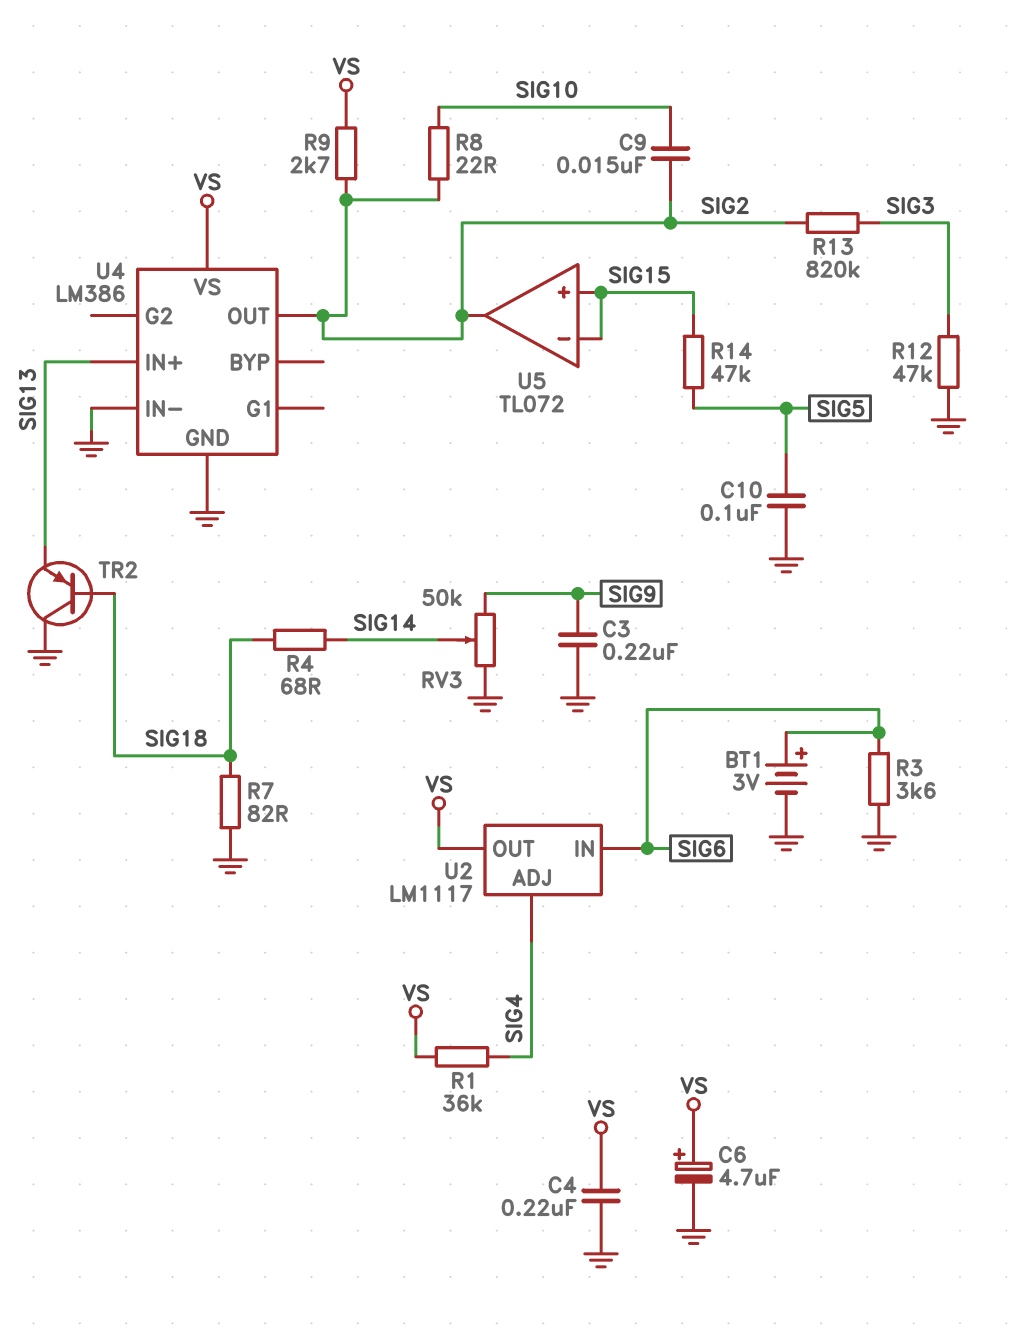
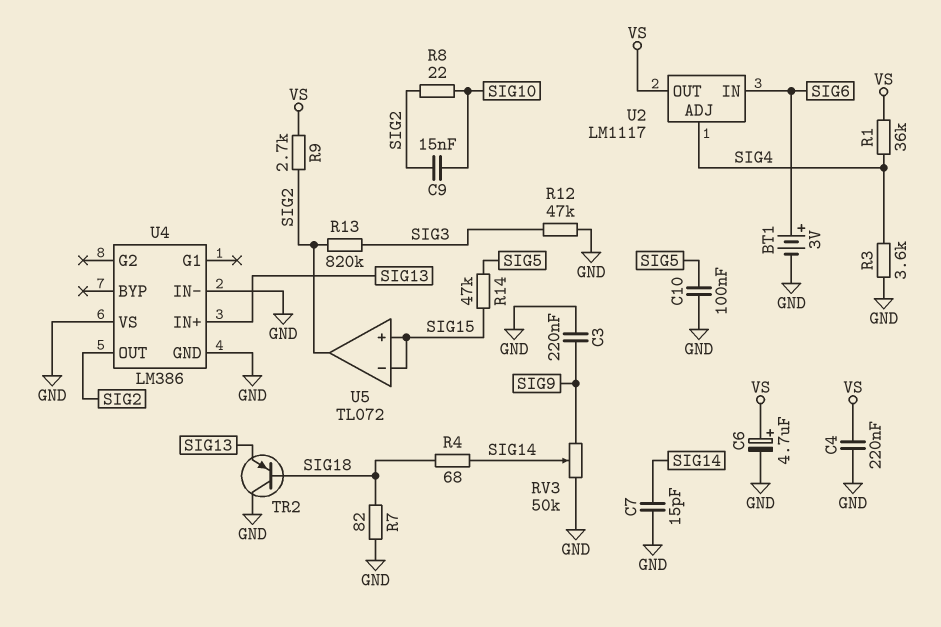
C7: none -> 15pF (GND, SIG14)
R3: 3.6k (GND, SIG6) -> 3.6k (GND, SIG4)
U4 pin VS: VS -> GND

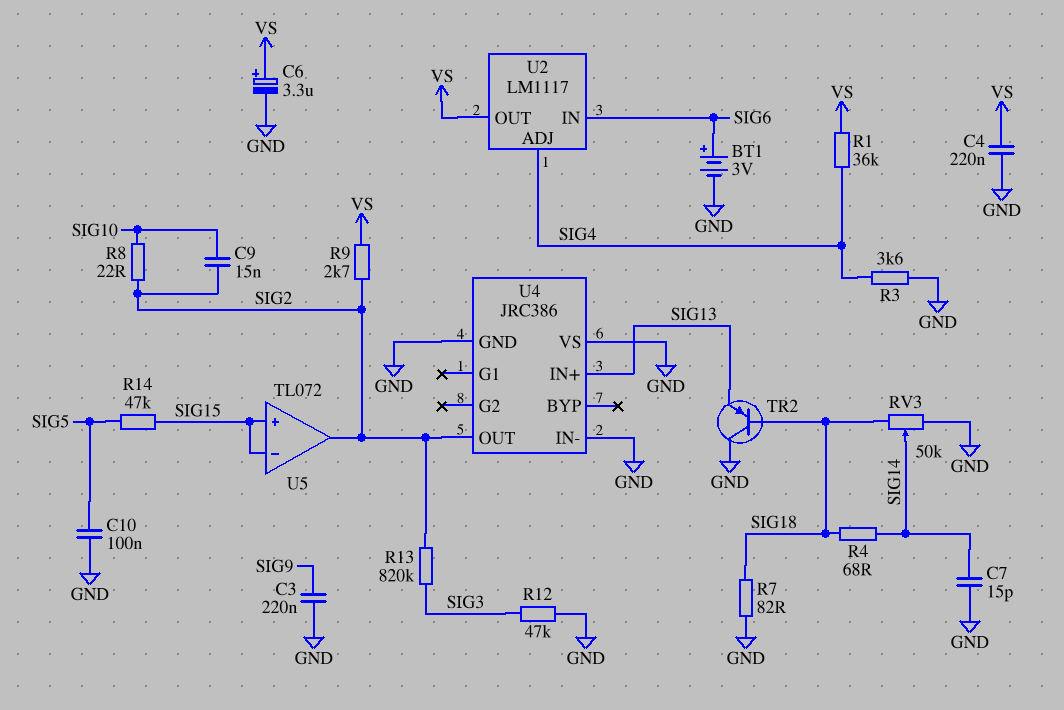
C6: 4.7uF (plus VS, minus GND) -> 3.3uF (plus VS, minus GND)
RV3: 50k (GND, SIG9, wiper SIG14) -> 50k (GND, SIG18, wiper SIG14)
U4: LM386 -> JRC386

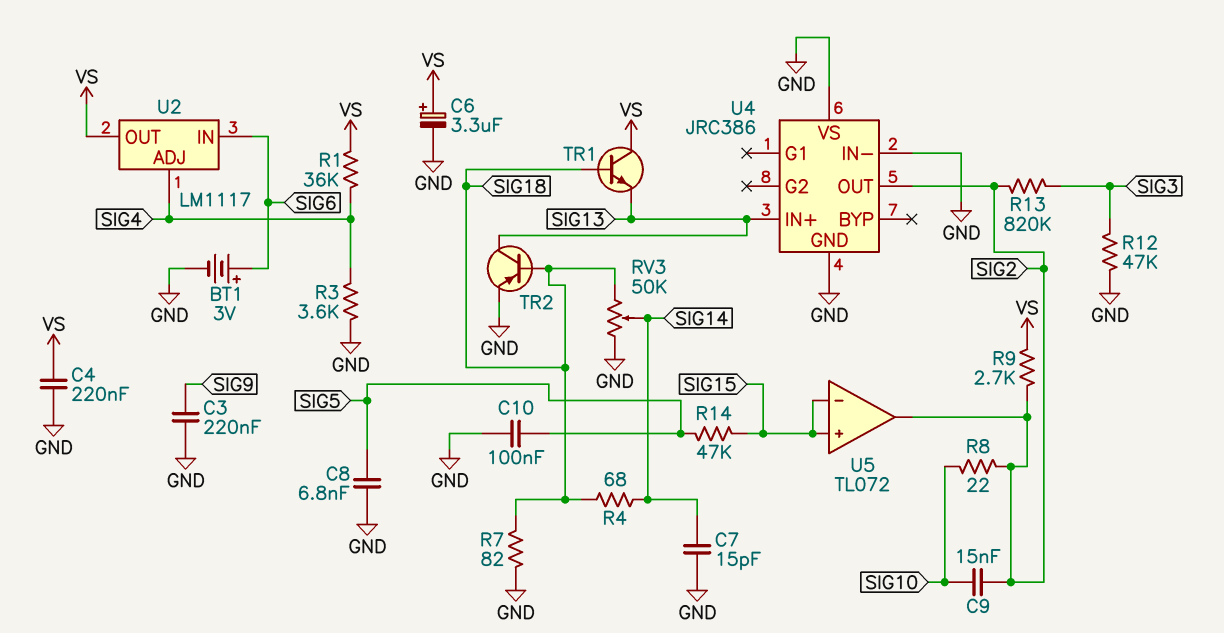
C8: none -> 6.8nF (GND, SIG5)
TR1: none -> NPN (B SIG18, C VS, E SIG13)
TR2: PNP (B SIG18, C GND, E SIG13) -> PNP (B SIG18, C SIG13, E GND)

